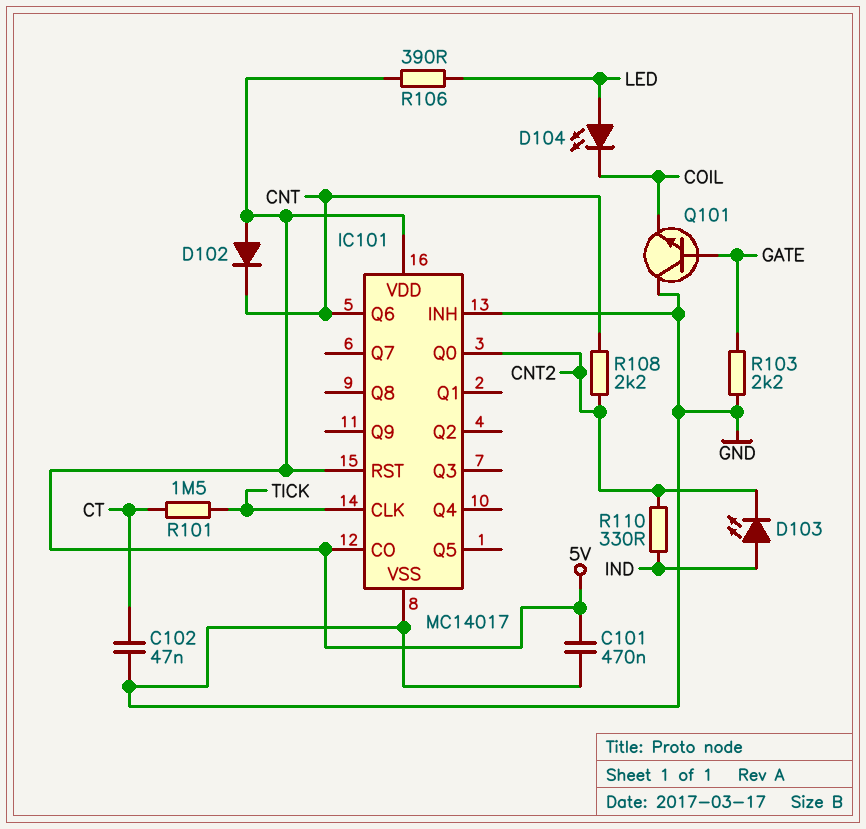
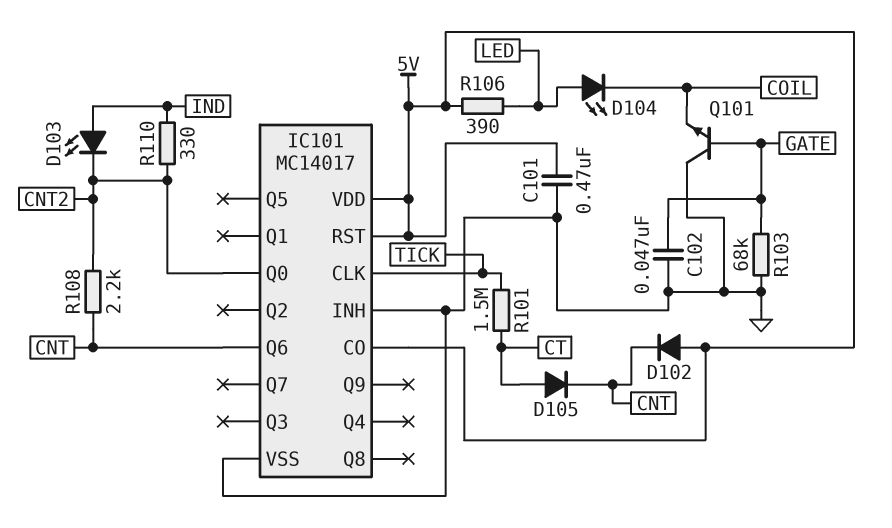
C102: 47nF (CT, GND) -> 47nF (GATE, GND)
D105: none -> diode (A CT, K CNT)
R103: 2.2k (GATE, GND) -> 68k (GATE, GND)

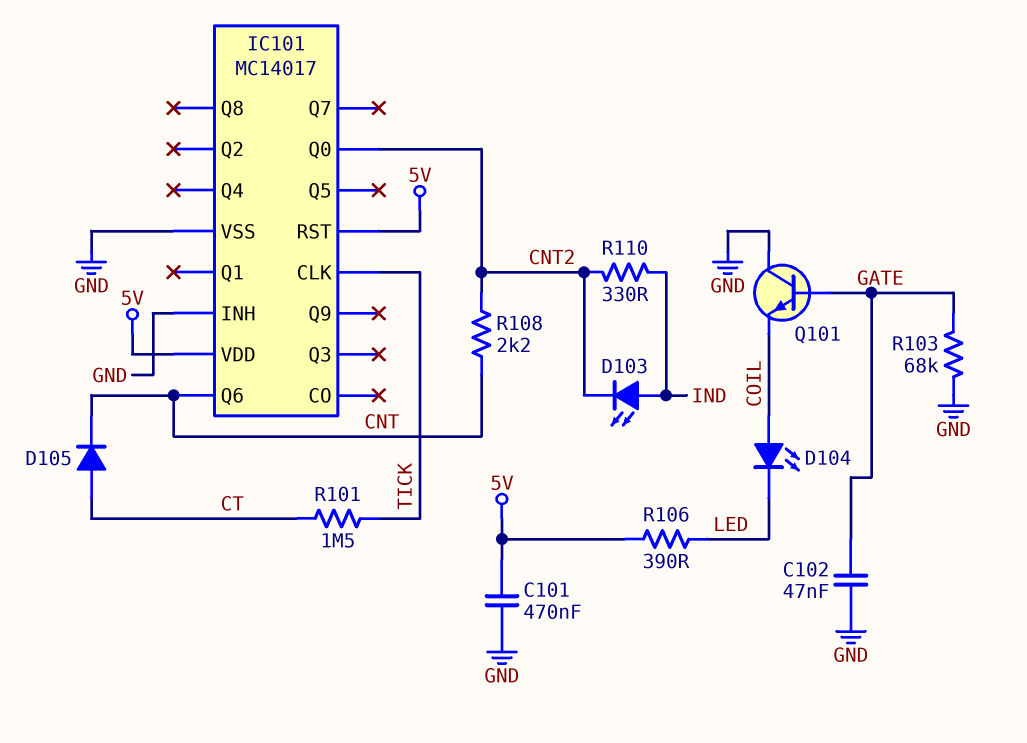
D102: diode (A 5V, K CNT) -> none
D104: LED (A LED, K COIL) -> LED (A COIL, K LED)
IC101 pin CO: 5V -> none

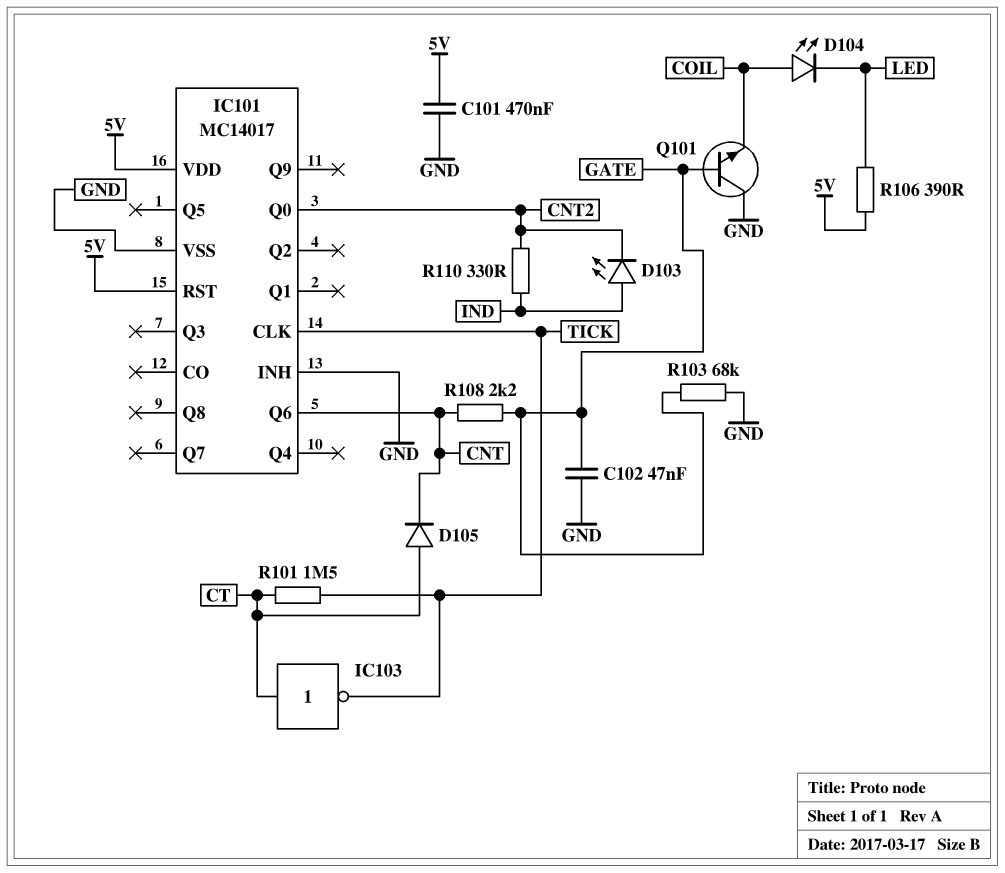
IC103: none -> NOT (in CT, out TICK)
R108: 2.2k (CNT, CNT2) -> 2.2k (CNT, GATE)

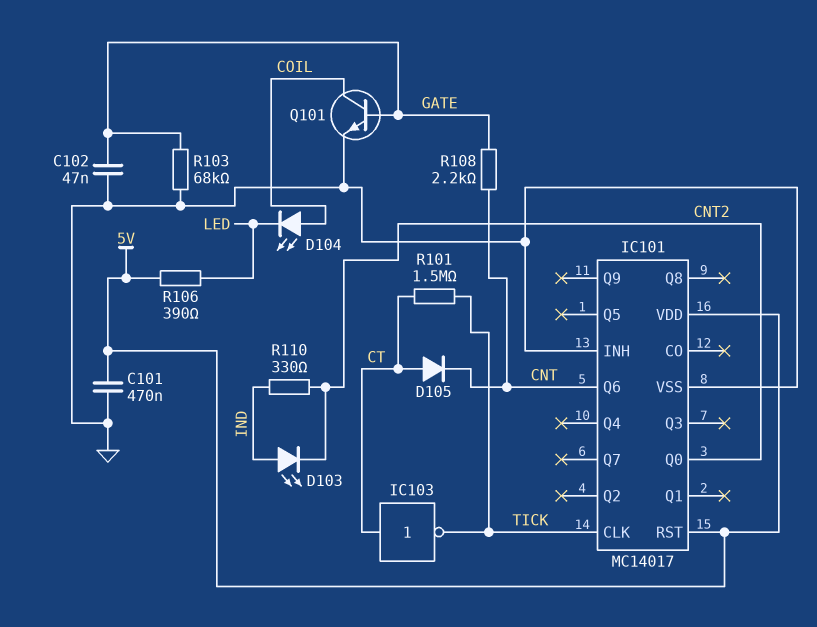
Q101: NPN (B GATE, C GND, E COIL) -> NPN (B GATE, C COIL, E GND)

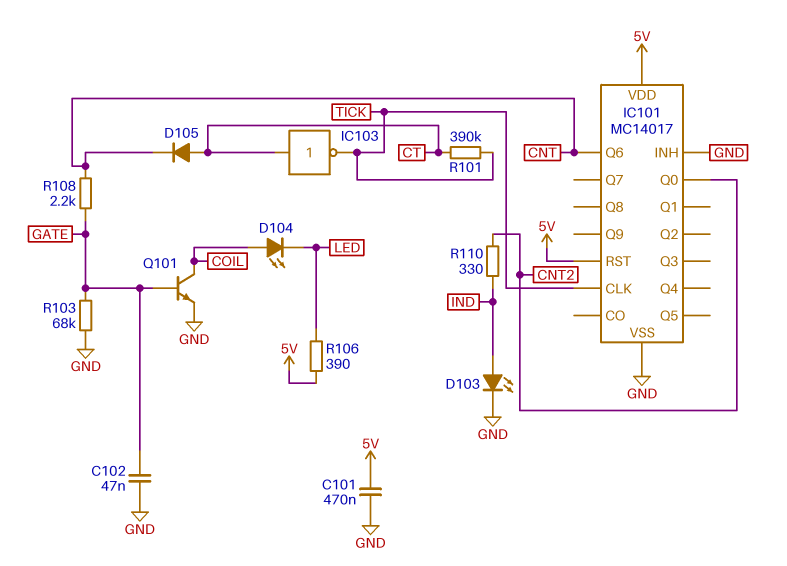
D103: LED (A IND, K CNT2) -> LED (A IND, K GND)
R101: 1.5M (CT, TICK) -> 390k (CT, TICK)

